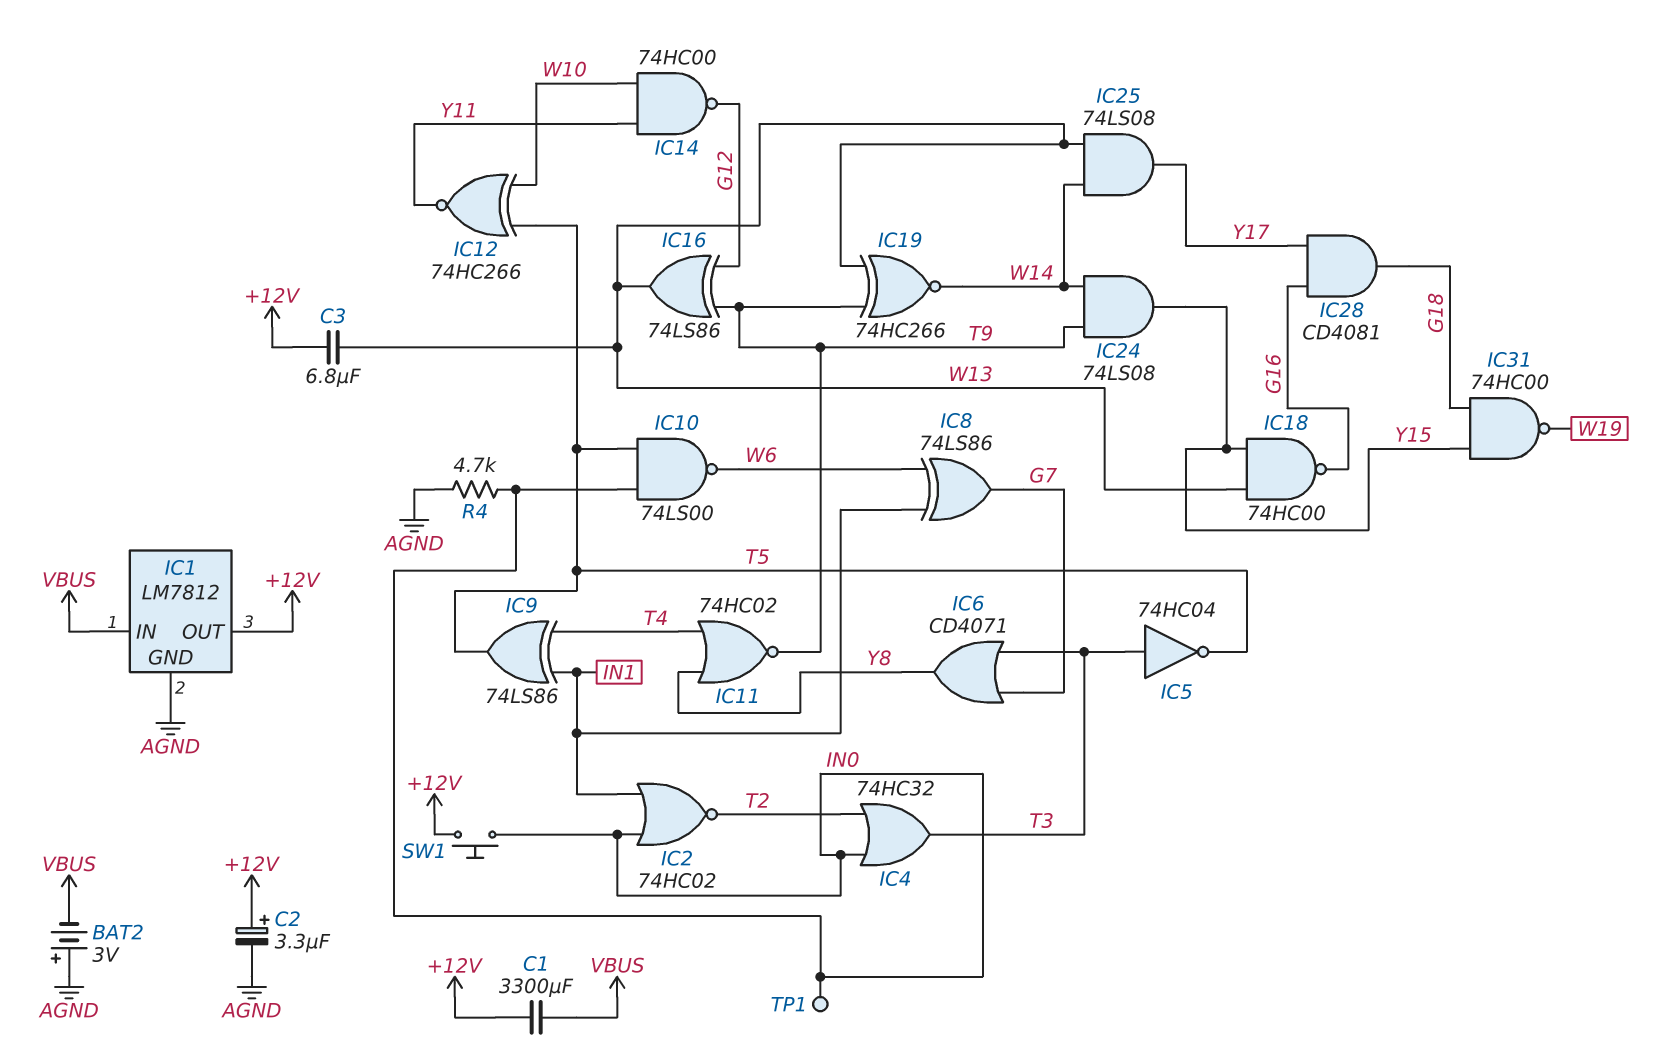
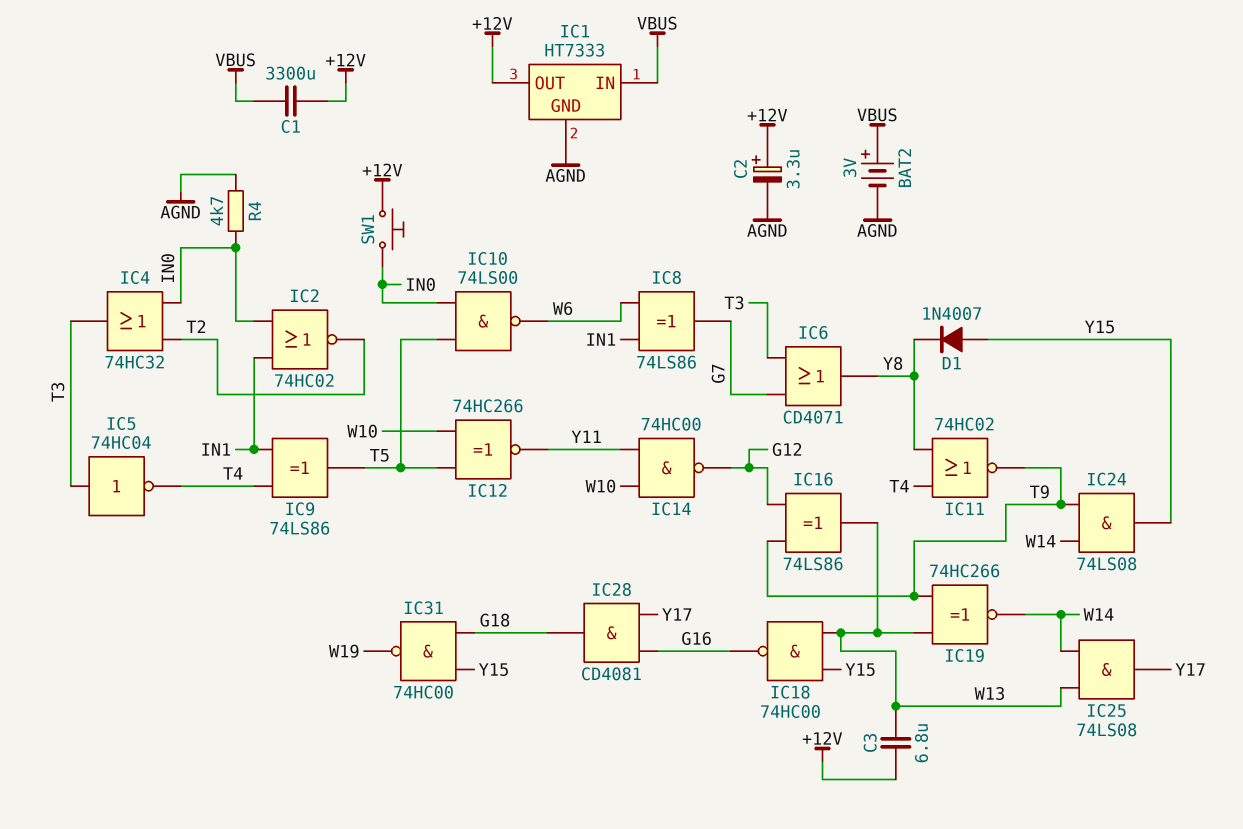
BAT2: 3V (plus AGND, minus VBUS) -> 3V (plus VBUS, minus AGND)
D1: none -> diode 1N4007 (A Y15, K Y8)
IC1: LM7812 -> HT7333
IC5: NOT 74HC04 (in T3, out T5) -> NOT 74HC04 (in T3, out T4)
TP1: test point (IN0) -> none

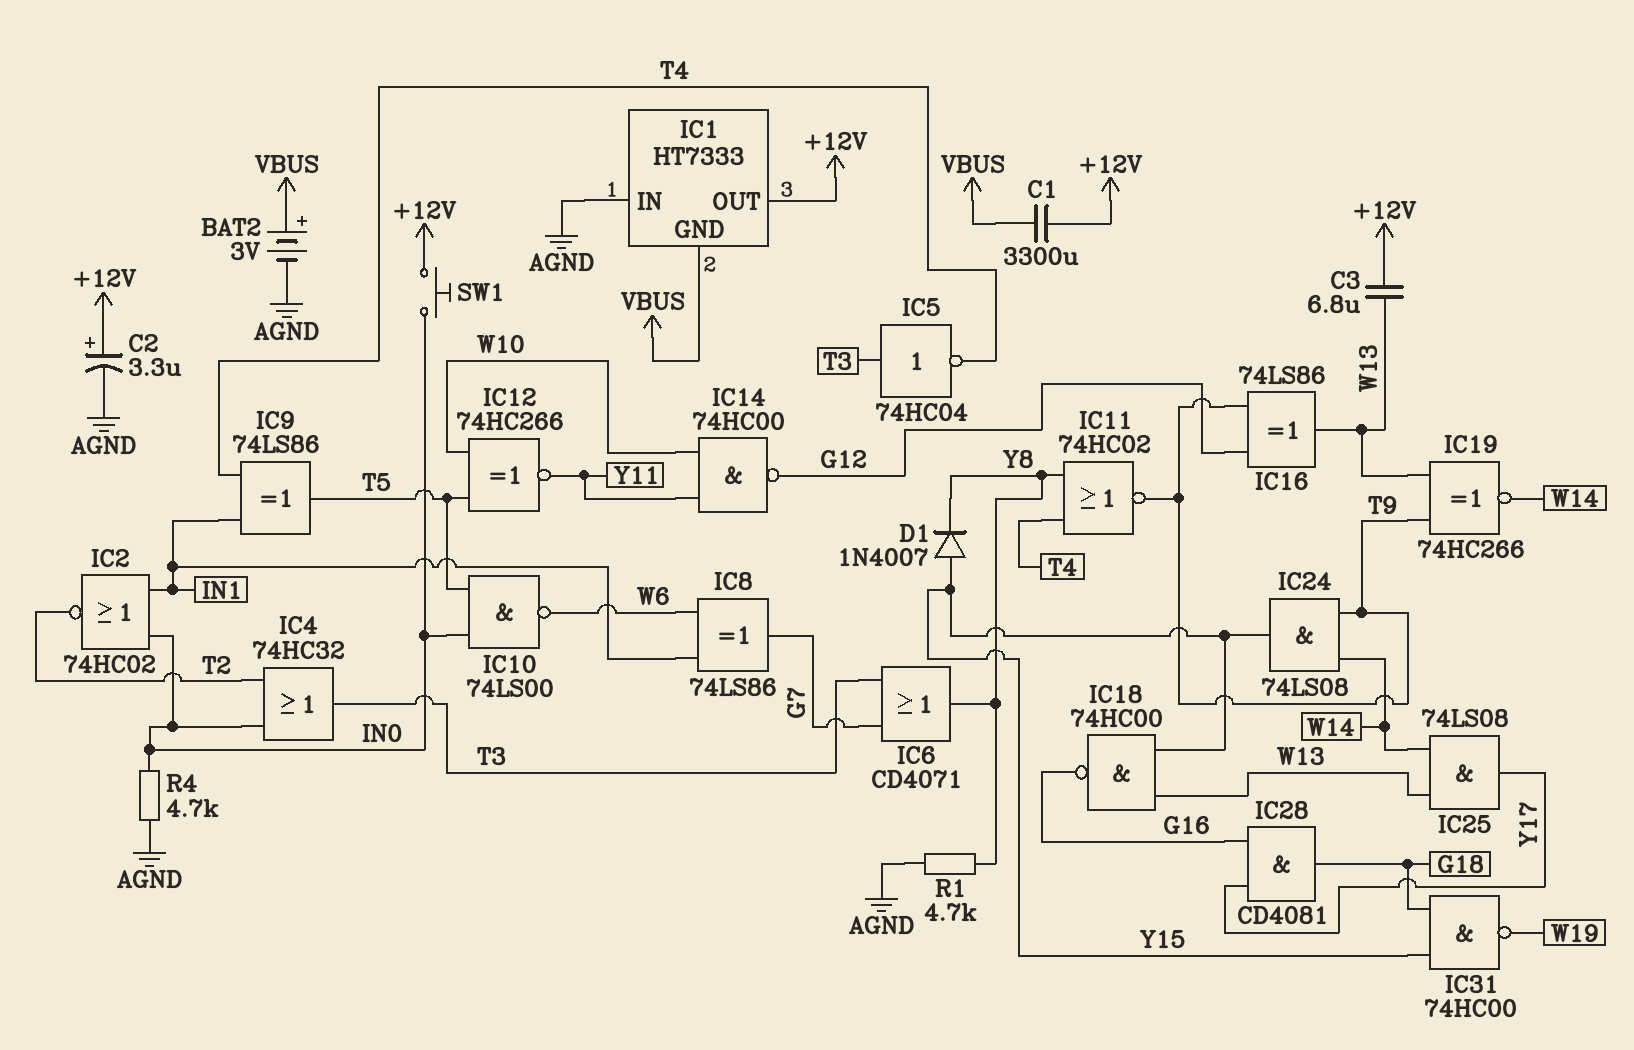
IC1 pin GND: AGND -> VBUS
IC1 pin IN: VBUS -> AGND
R1: none -> 4.7k (AGND, Y8)

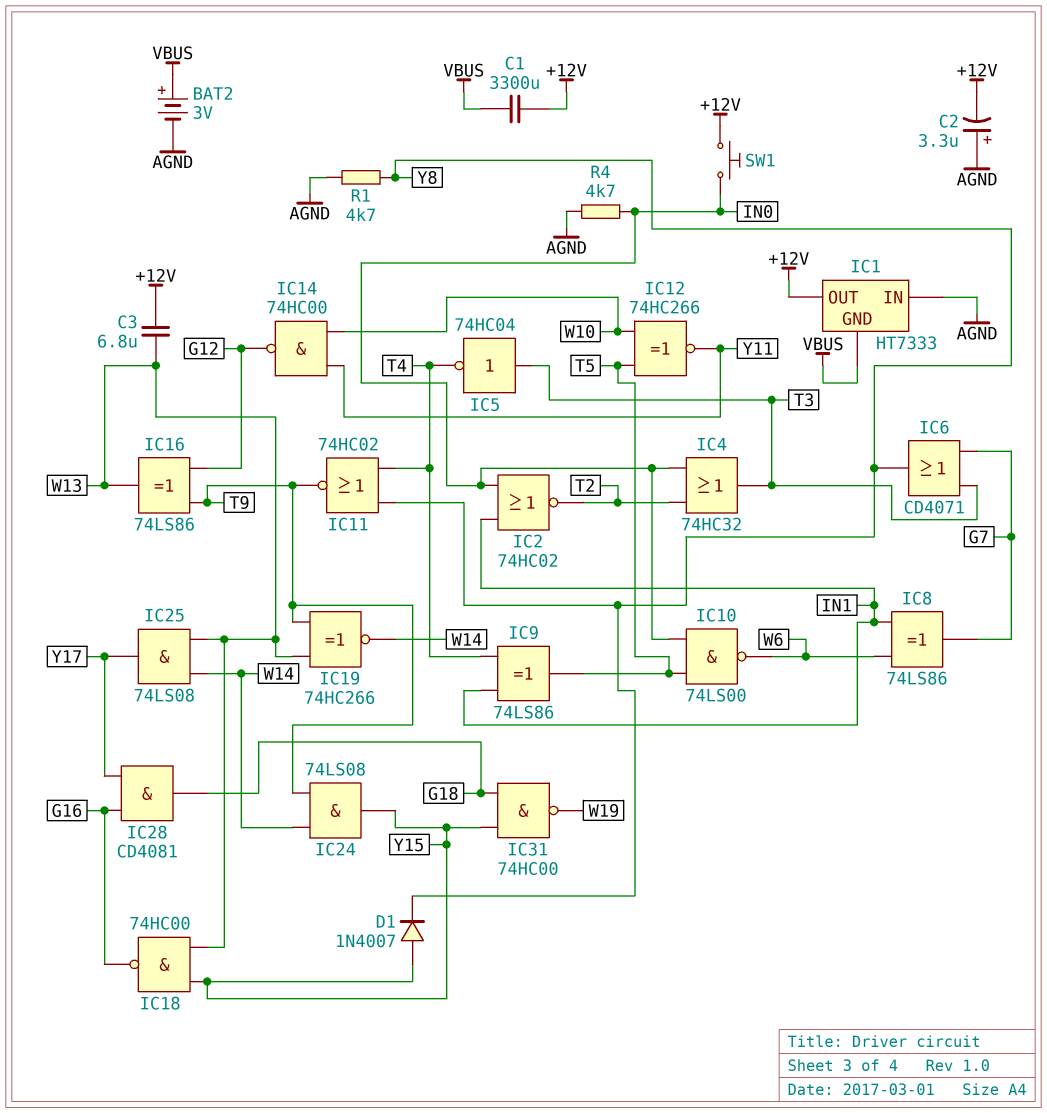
C2: 3.3uF (plus +12V, minus AGND) -> 3.3uF (plus AGND, minus +12V)

